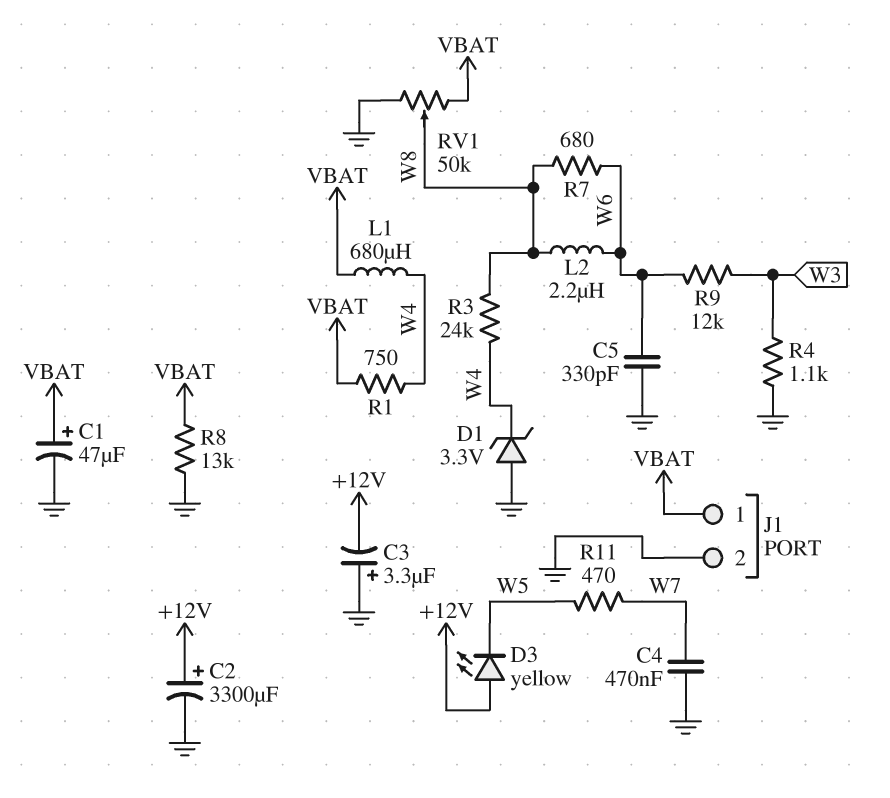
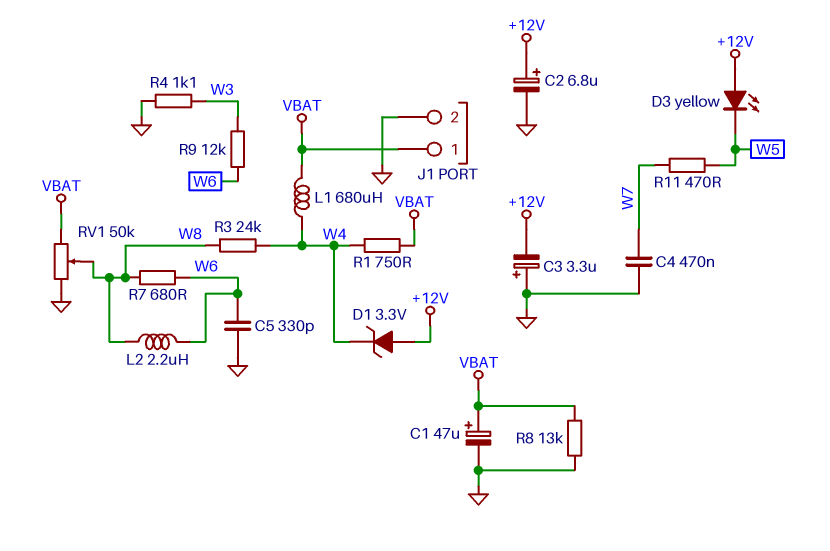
C2: 3300uF (plus +12V, minus GND) -> 6.8uF (plus +12V, minus GND)
D1: zener 3.3V (A GND, K W4) -> zener 3.3V (A +12V, K W4)

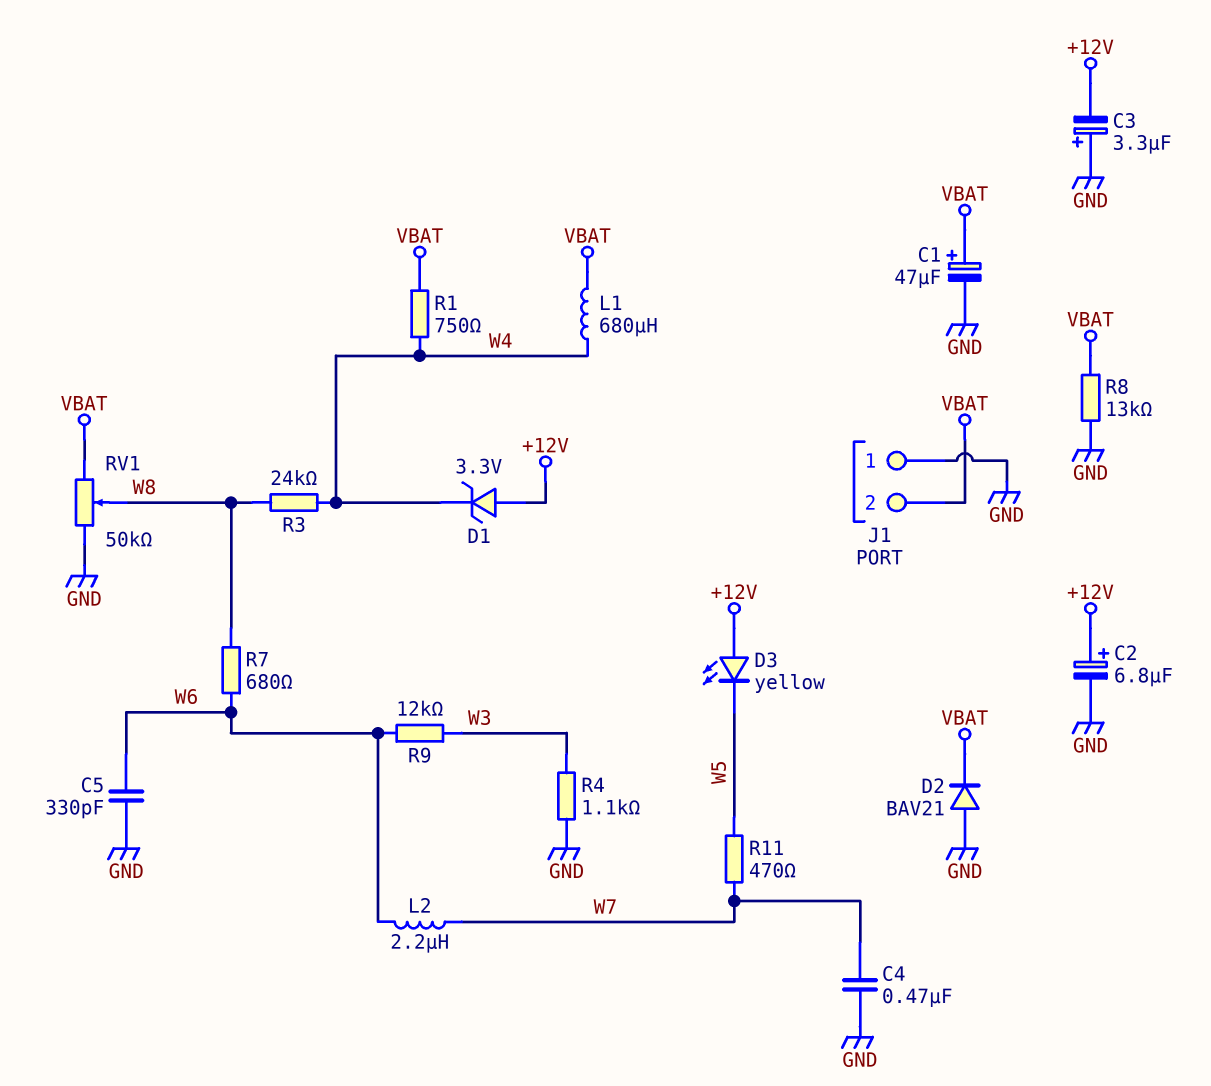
D2: none -> diode BAV21 (A GND, K VBAT)
J1 pin 1: VBAT -> GND
J1 pin 2: GND -> VBAT
L2: 2.2uH (W6, W8) -> 2.2uH (W6, W7)

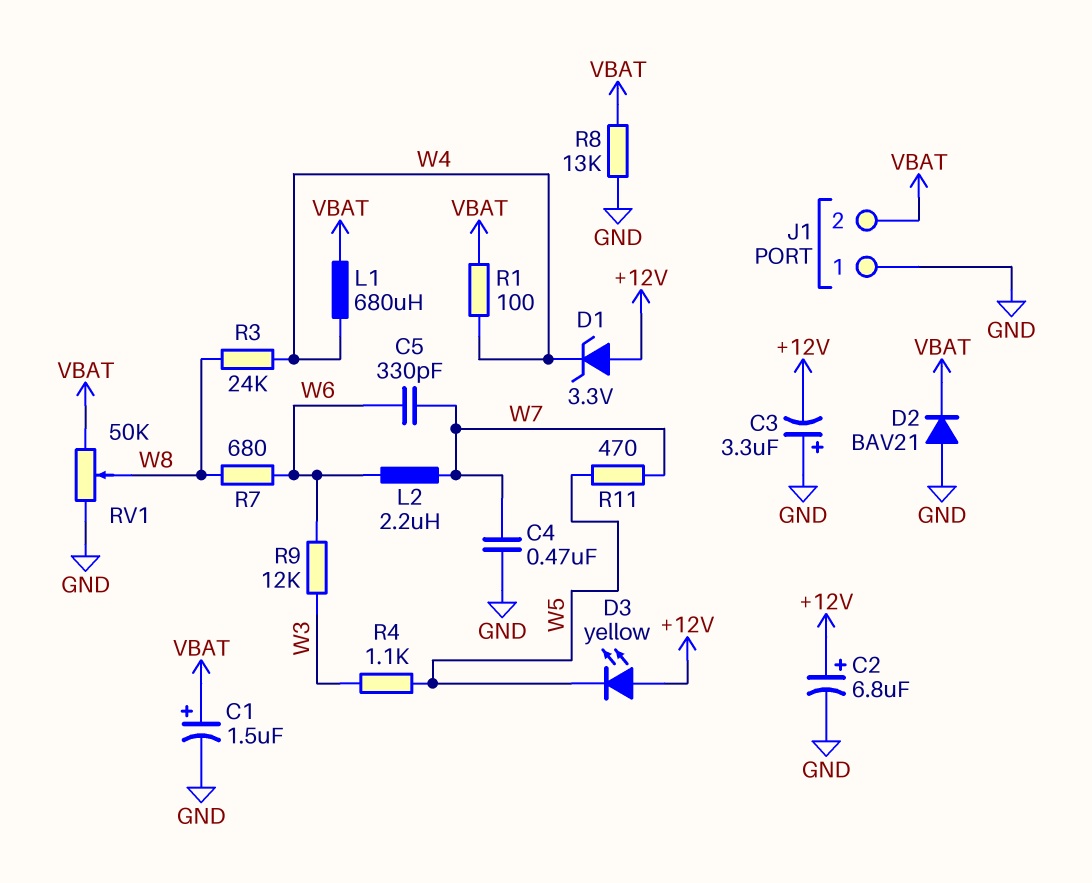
C1: 47uF (plus VBAT, minus GND) -> 1.5uF (plus VBAT, minus GND)
C5: 330pF (GND, W6) -> 330pF (W6, W7)
R1: 750 (VBAT, W4) -> 100 (VBAT, W4)
R4: 1.1k (GND, W3) -> 1.1k (W3, W5)

